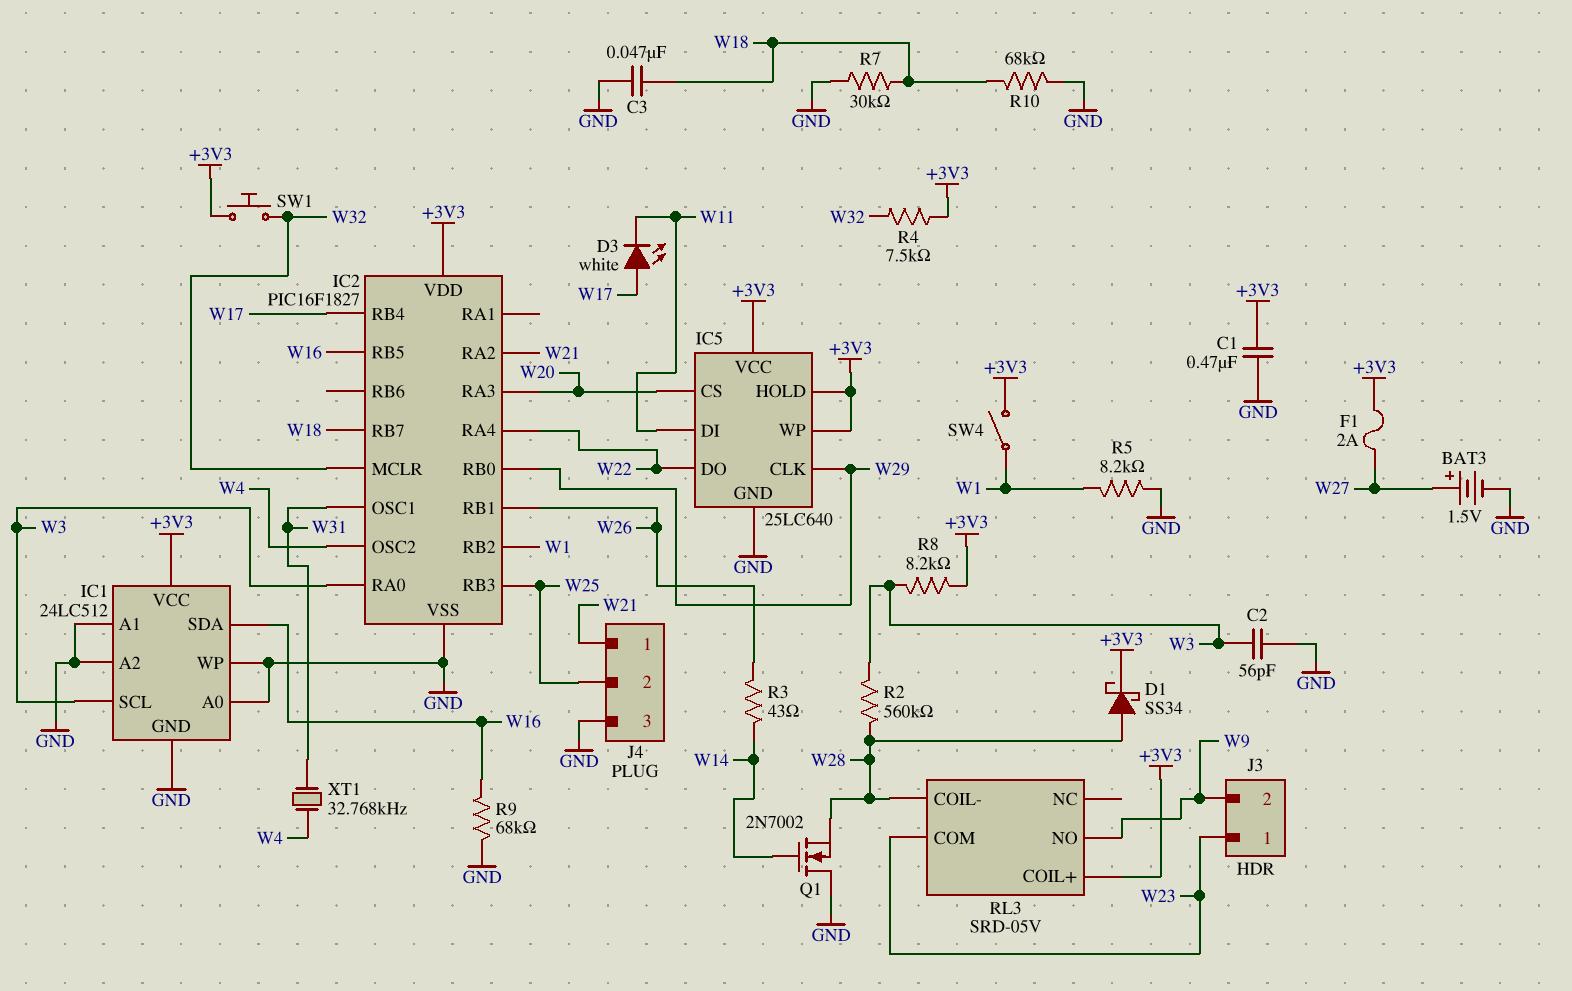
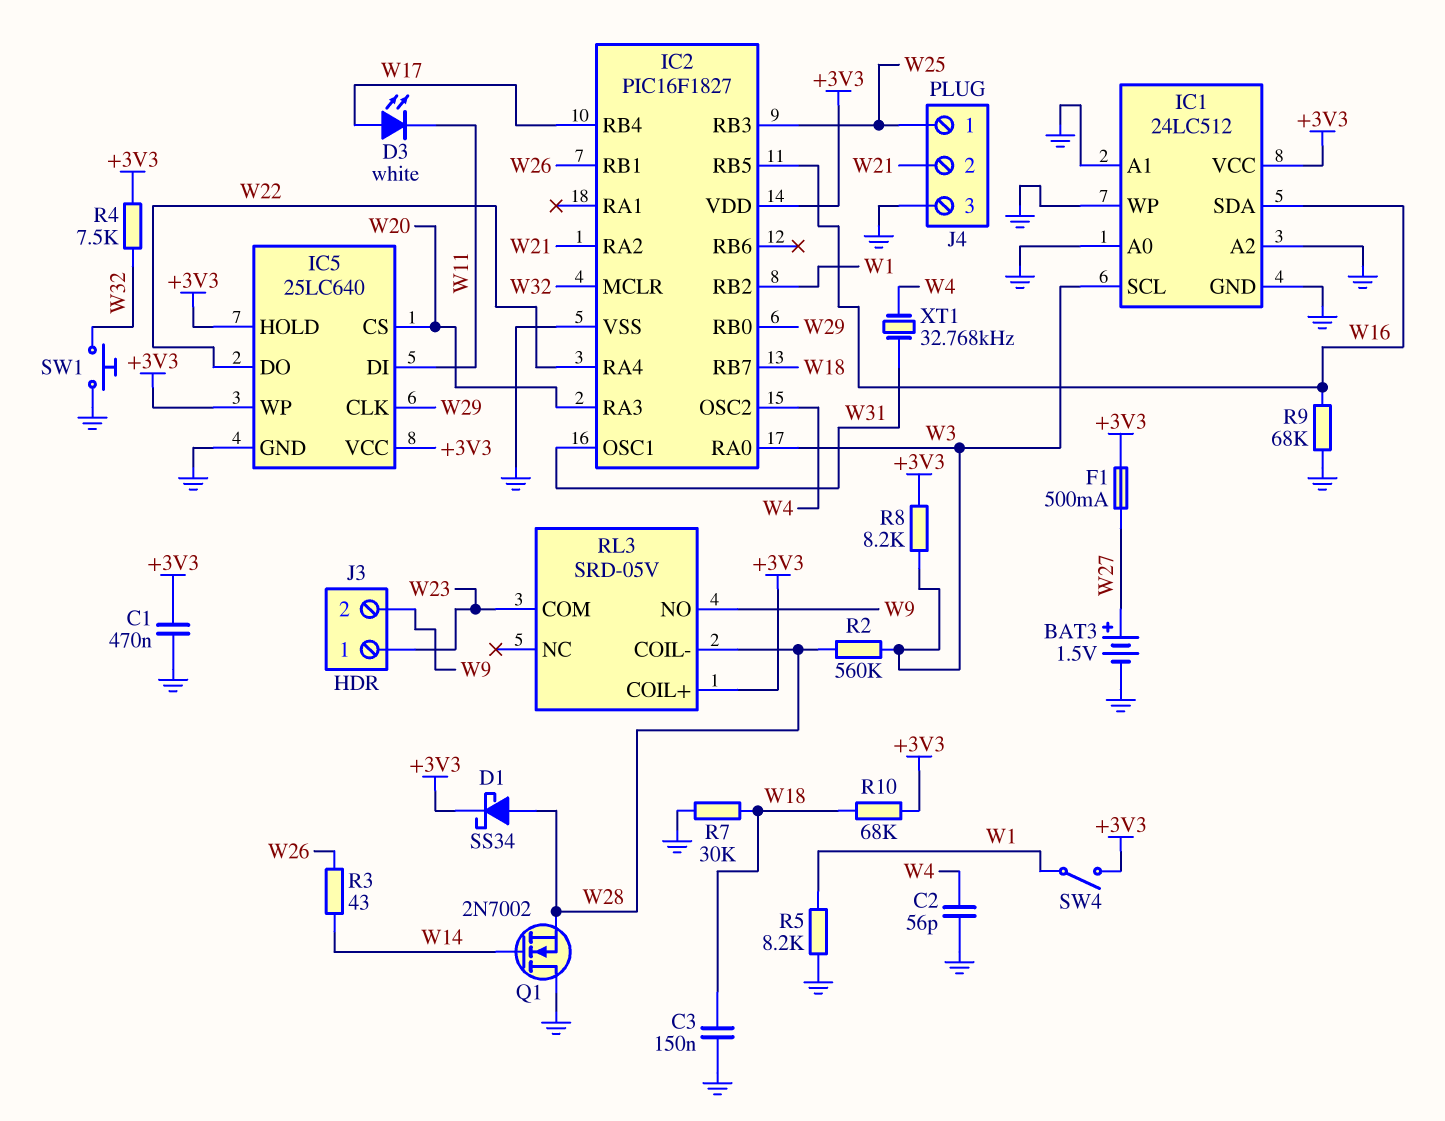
C2: 56pF (GND, W3) -> 56pF (GND, W4)
C3: 47nF (GND, W18) -> 150nF (GND, W18)
F1: 2A (+3V3, W27) -> 500mA (+3V3, W27)
J4 pin 1: W21 -> W25
J4 pin 2: W25 -> W21
R10: 68k (GND, W18) -> 68k (+3V3, W18)
SW1: button (+3V3, W32) -> button (GND, W32)

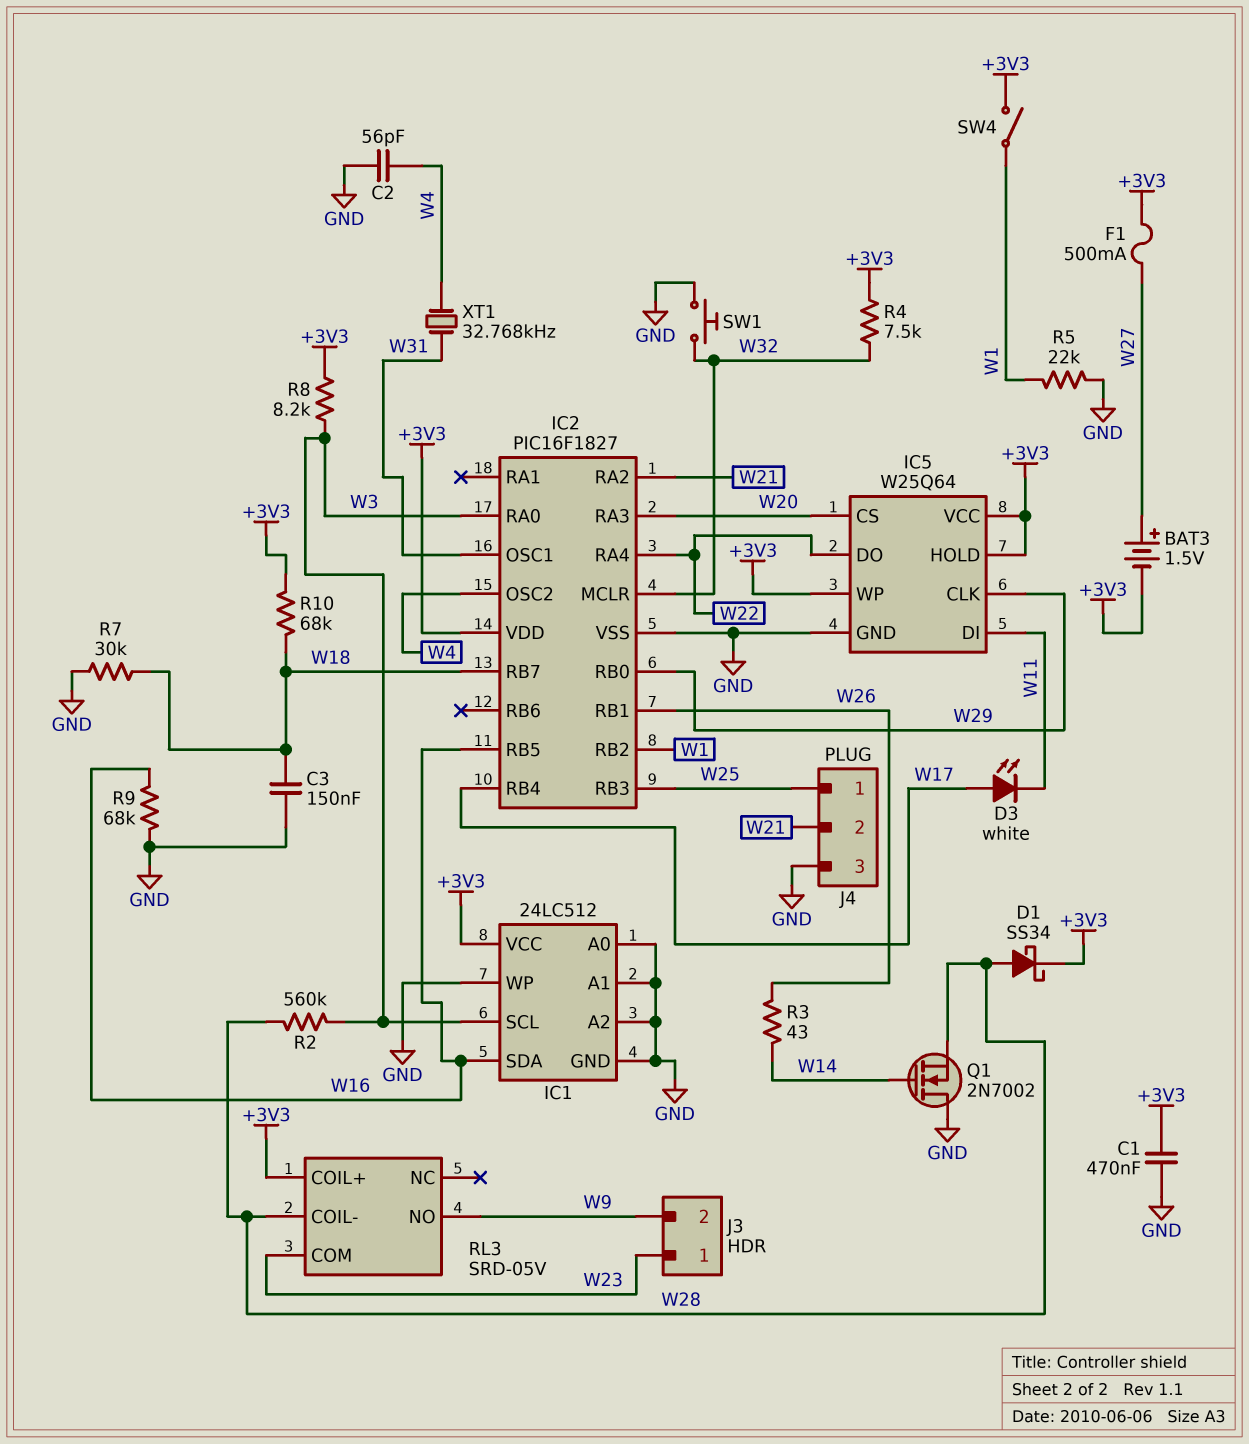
BAT3: 1.5V (plus W27, minus GND) -> 1.5V (plus W27, minus +3V3)
IC5: 25LC640 -> W25Q64
R5: 8.2k (GND, W1) -> 22k (GND, W1)

